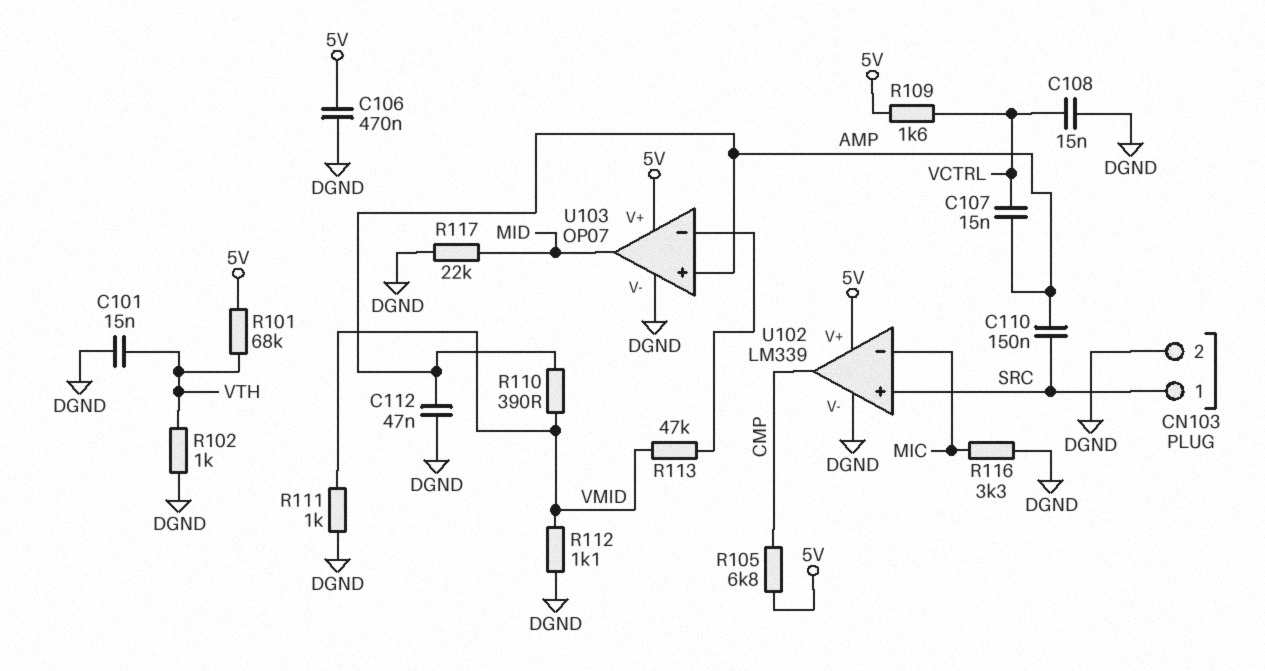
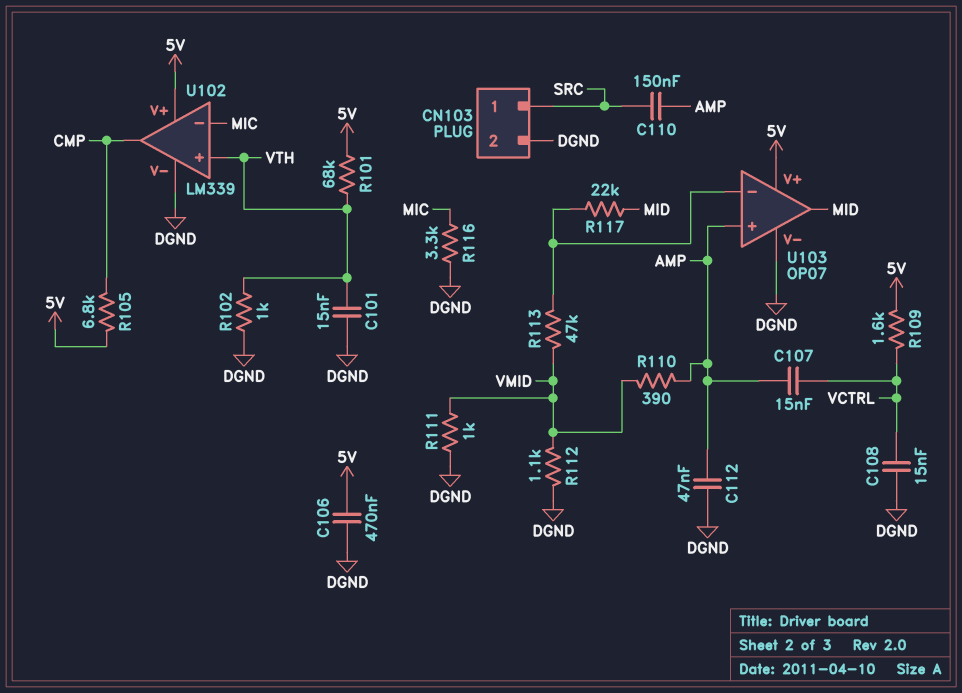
R117: 22k (DGND, MID) -> 22k (MID, U103/in-)
U102 pin in+: SRC -> VTH

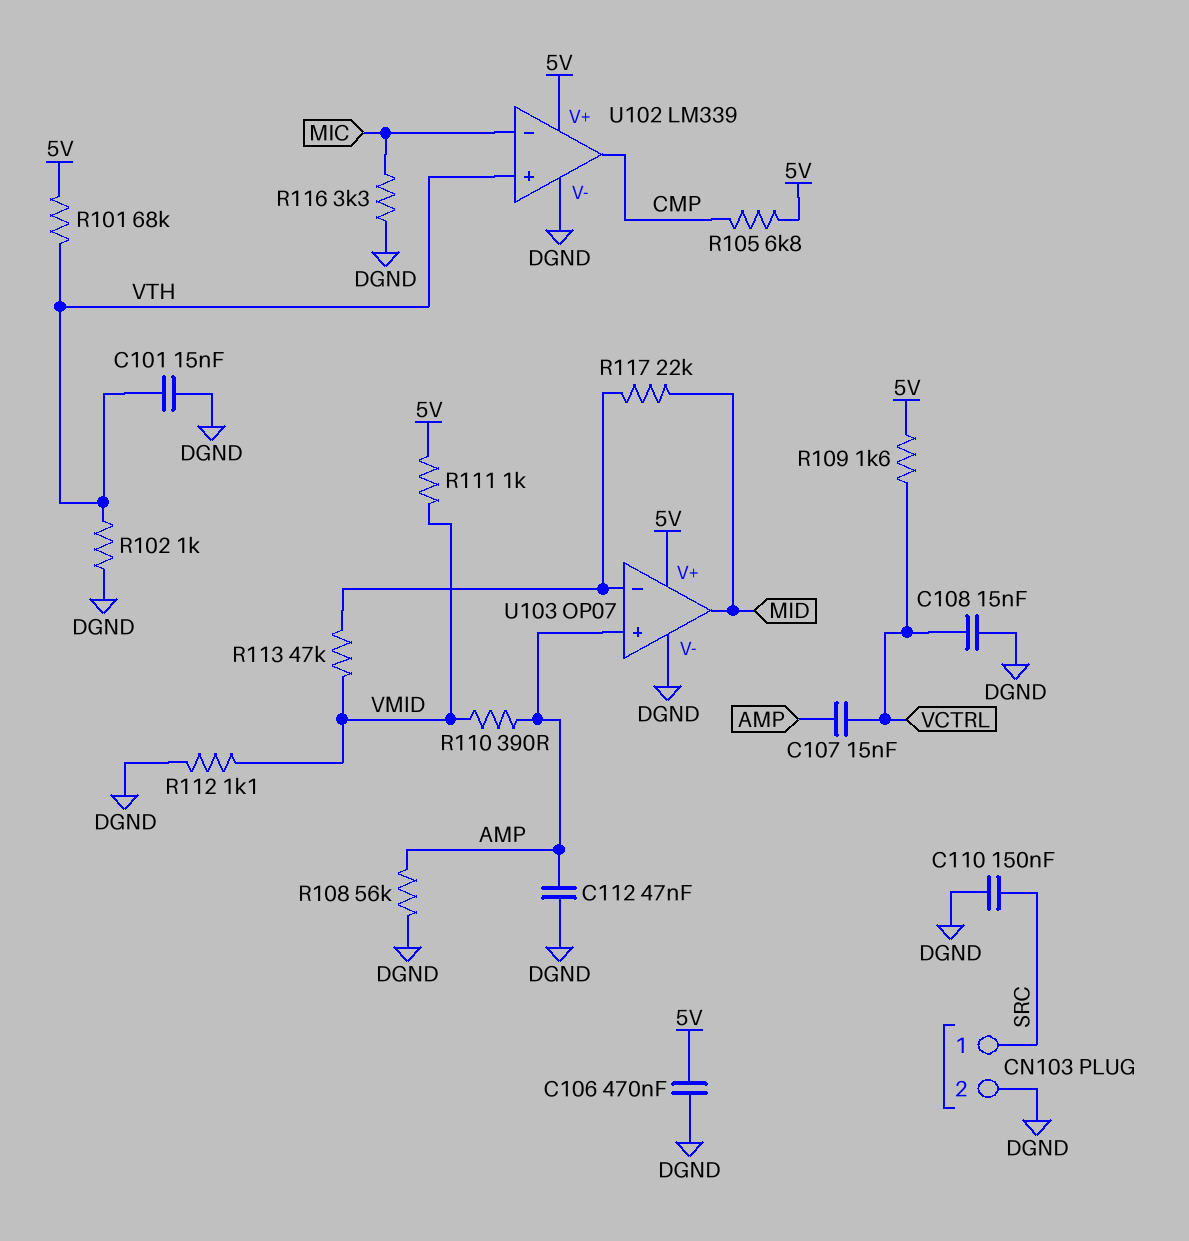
C110: 150nF (AMP, SRC) -> 150nF (DGND, SRC)
R108: none -> 56k (AMP, DGND)
R111: 1k (DGND, VMID) -> 1k (5V, VMID)

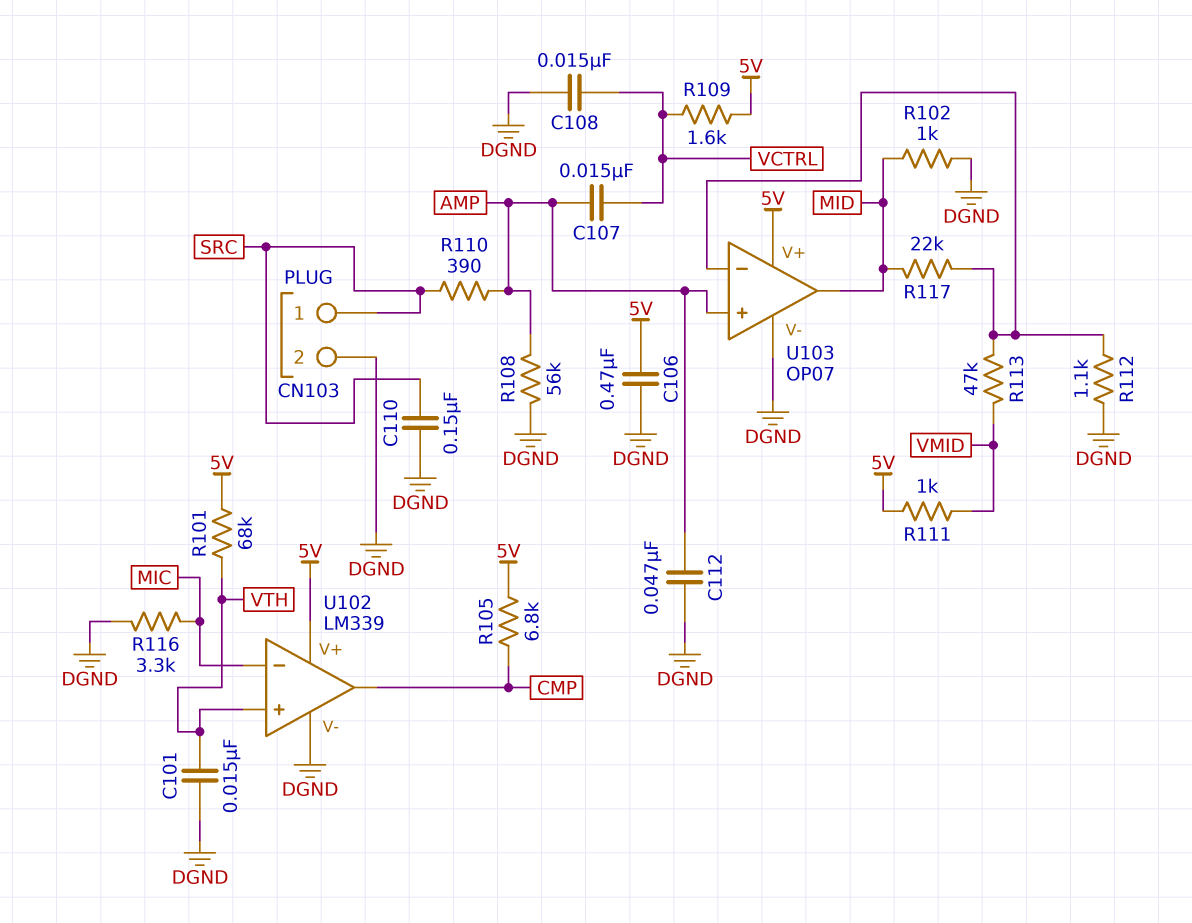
R102: 1k (DGND, VTH) -> 1k (DGND, MID)
R110: 390 (AMP, VMID) -> 390 (AMP, SRC)
R112: 1.1k (DGND, VMID) -> 1.1k (DGND, U103/in-)

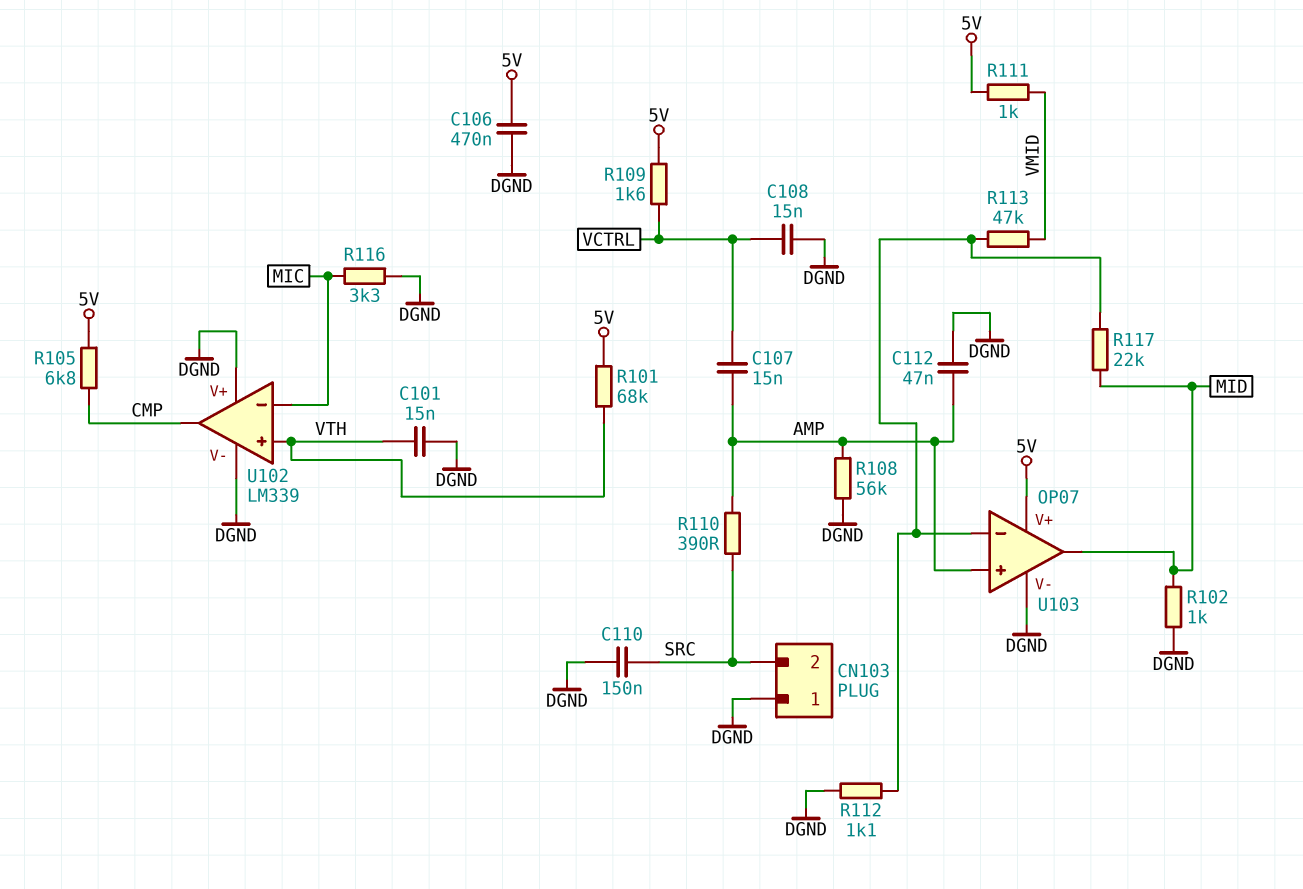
CN103 pin 1: SRC -> DGND
CN103 pin 2: DGND -> SRC
U102 pin V+: 5V -> DGND

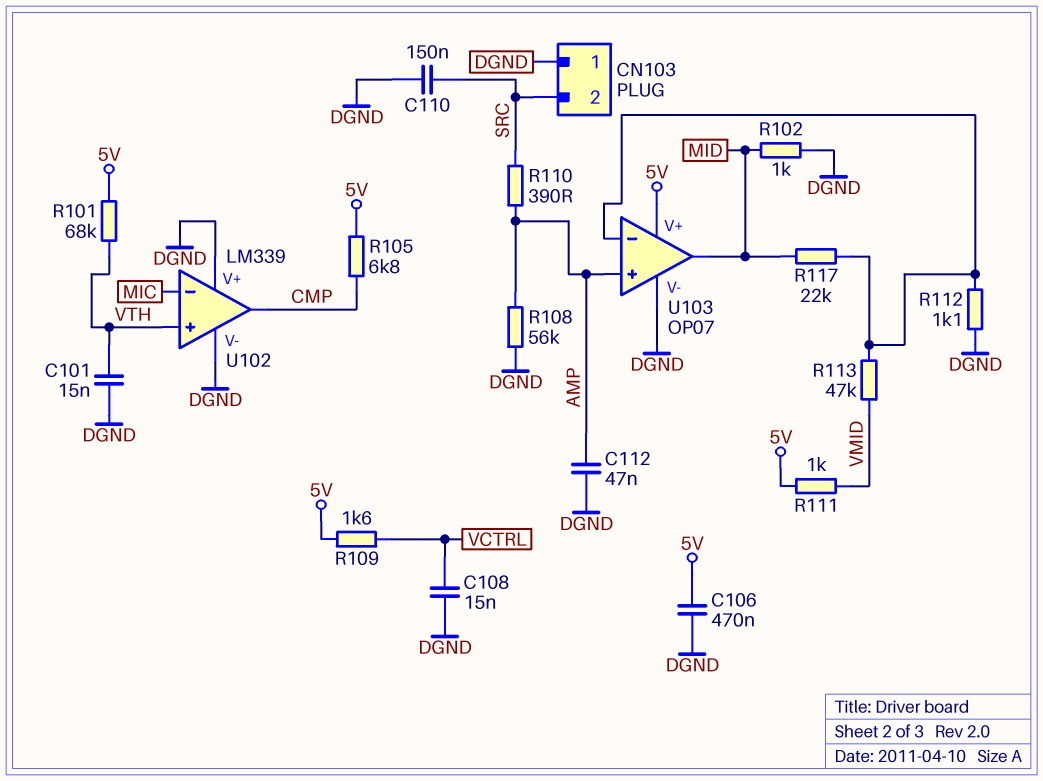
C107: 15nF (AMP, VCTRL) -> none
R116: 3.3k (DGND, MIC) -> none

